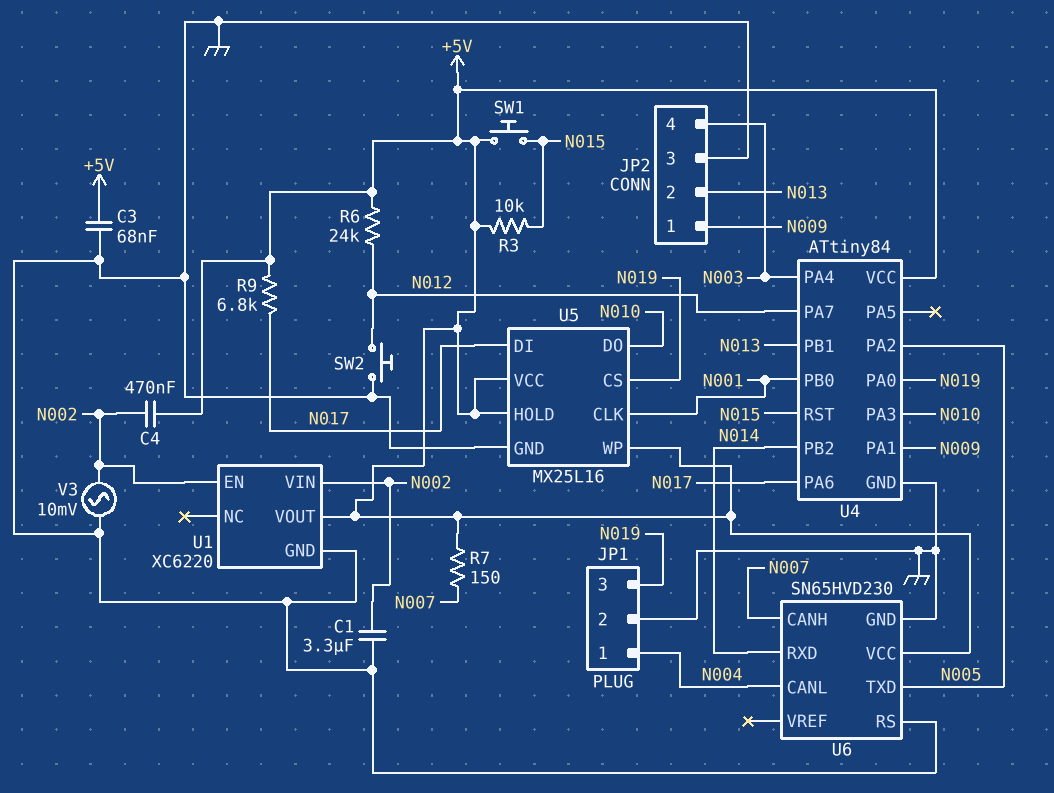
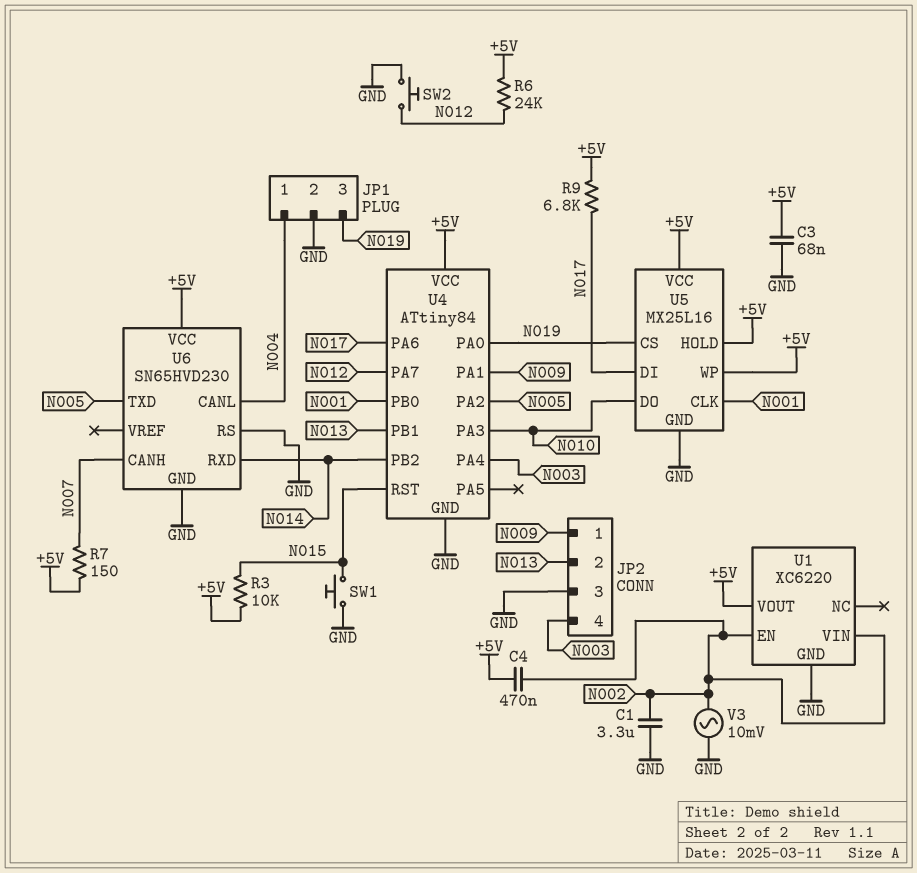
SW1: button (+5V, N015) -> button (GND, N015)

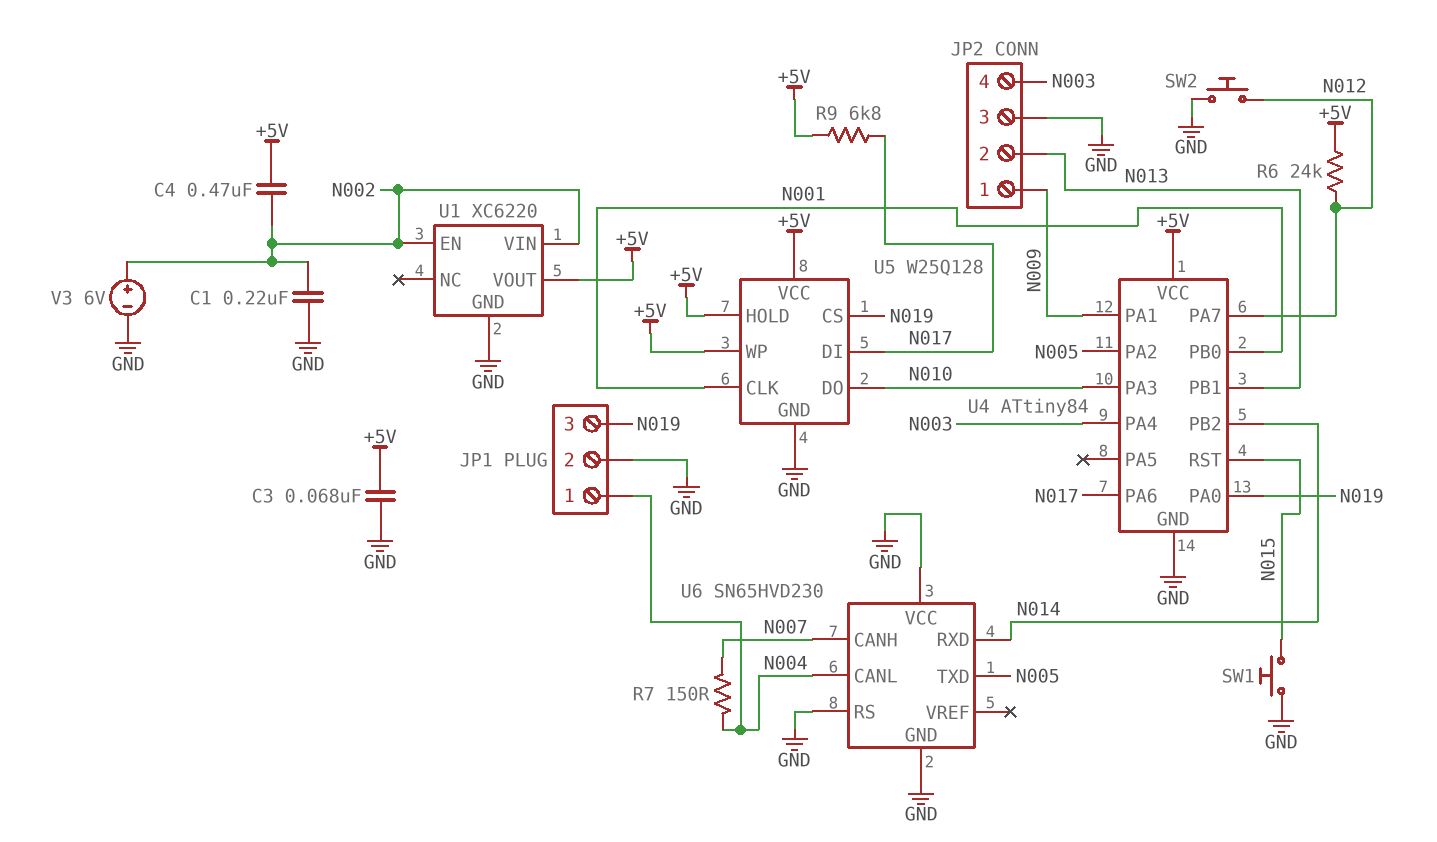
C1: 3.3uF (GND, N002) -> 220nF (GND, N002)
R3: 10k (+5V, N015) -> none
R7: 150 (+5V, N007) -> 150 (N004, N007)
U5: MX25L16 -> W25Q128
U6 pin VCC: +5V -> GND
V3: AC 10mV (GND, N002) -> 6V (plus N002, minus GND)

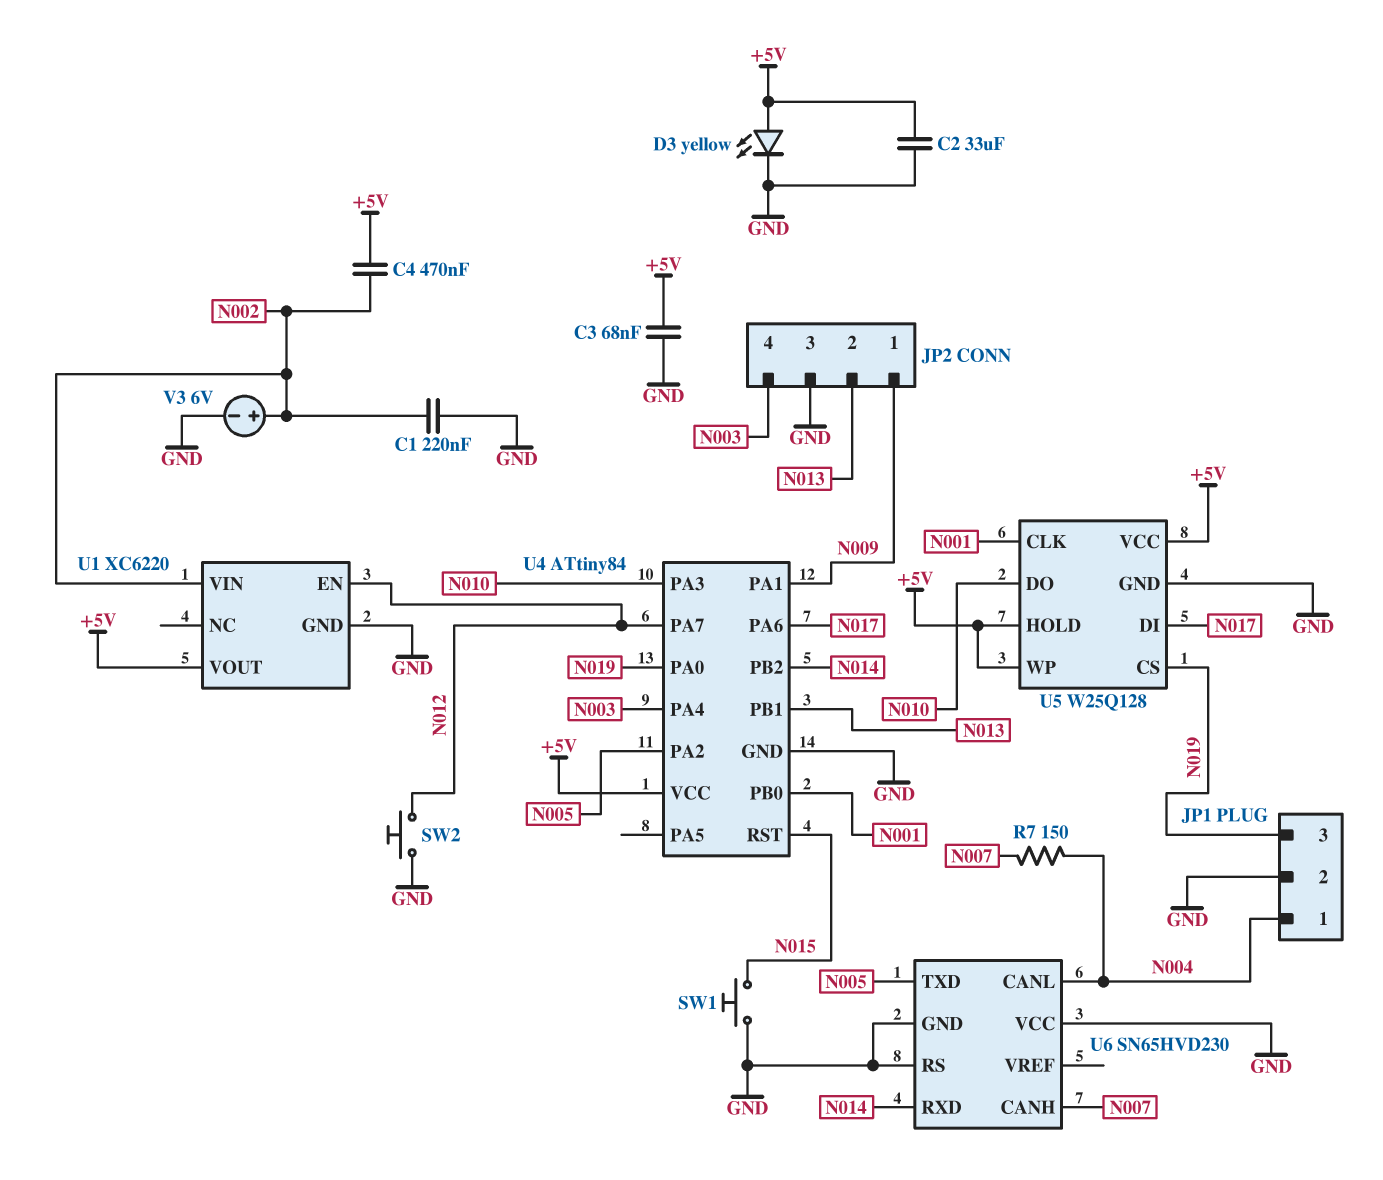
C2: none -> 33uF (+5V, GND)
D3: none -> LED yellow (A +5V, K GND)
R6: 24k (+5V, N012) -> none
R9: 6.8k (+5V, N017) -> none
U1 pin EN: N002 -> N012

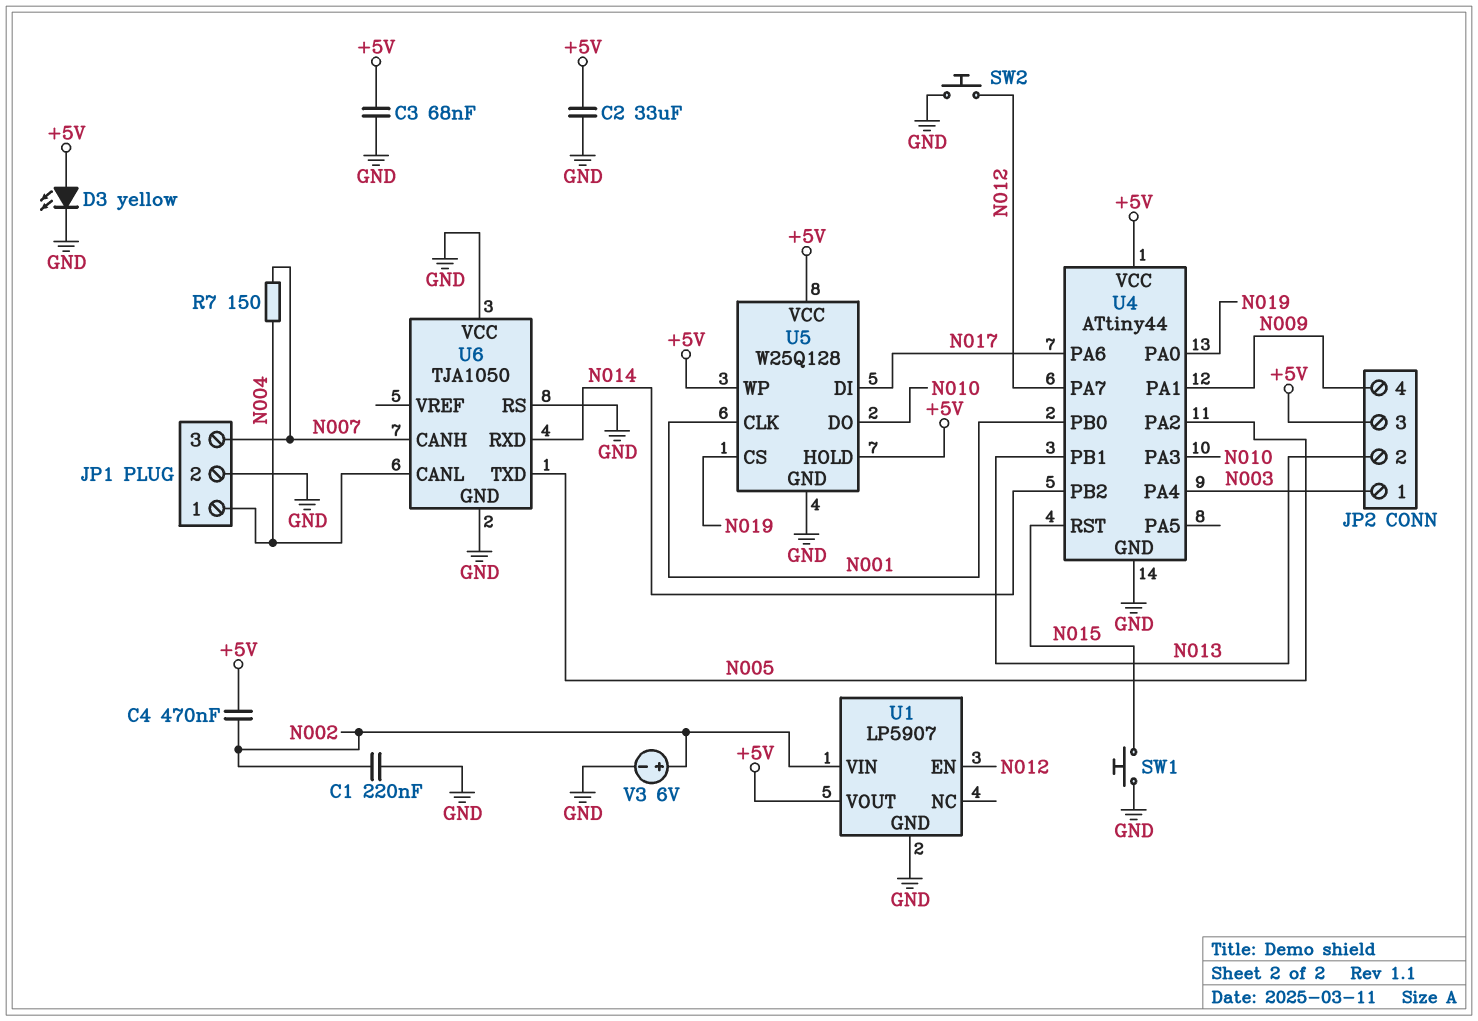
JP1 pin 3: N019 -> N007
JP2 pin 1: N009 -> N003
JP2 pin 3: GND -> +5V
JP2 pin 4: N003 -> N009
U1: XC6220 -> LP5907
U4: ATtiny84 -> ATtiny44
U6: SN65HVD230 -> TJA1050

